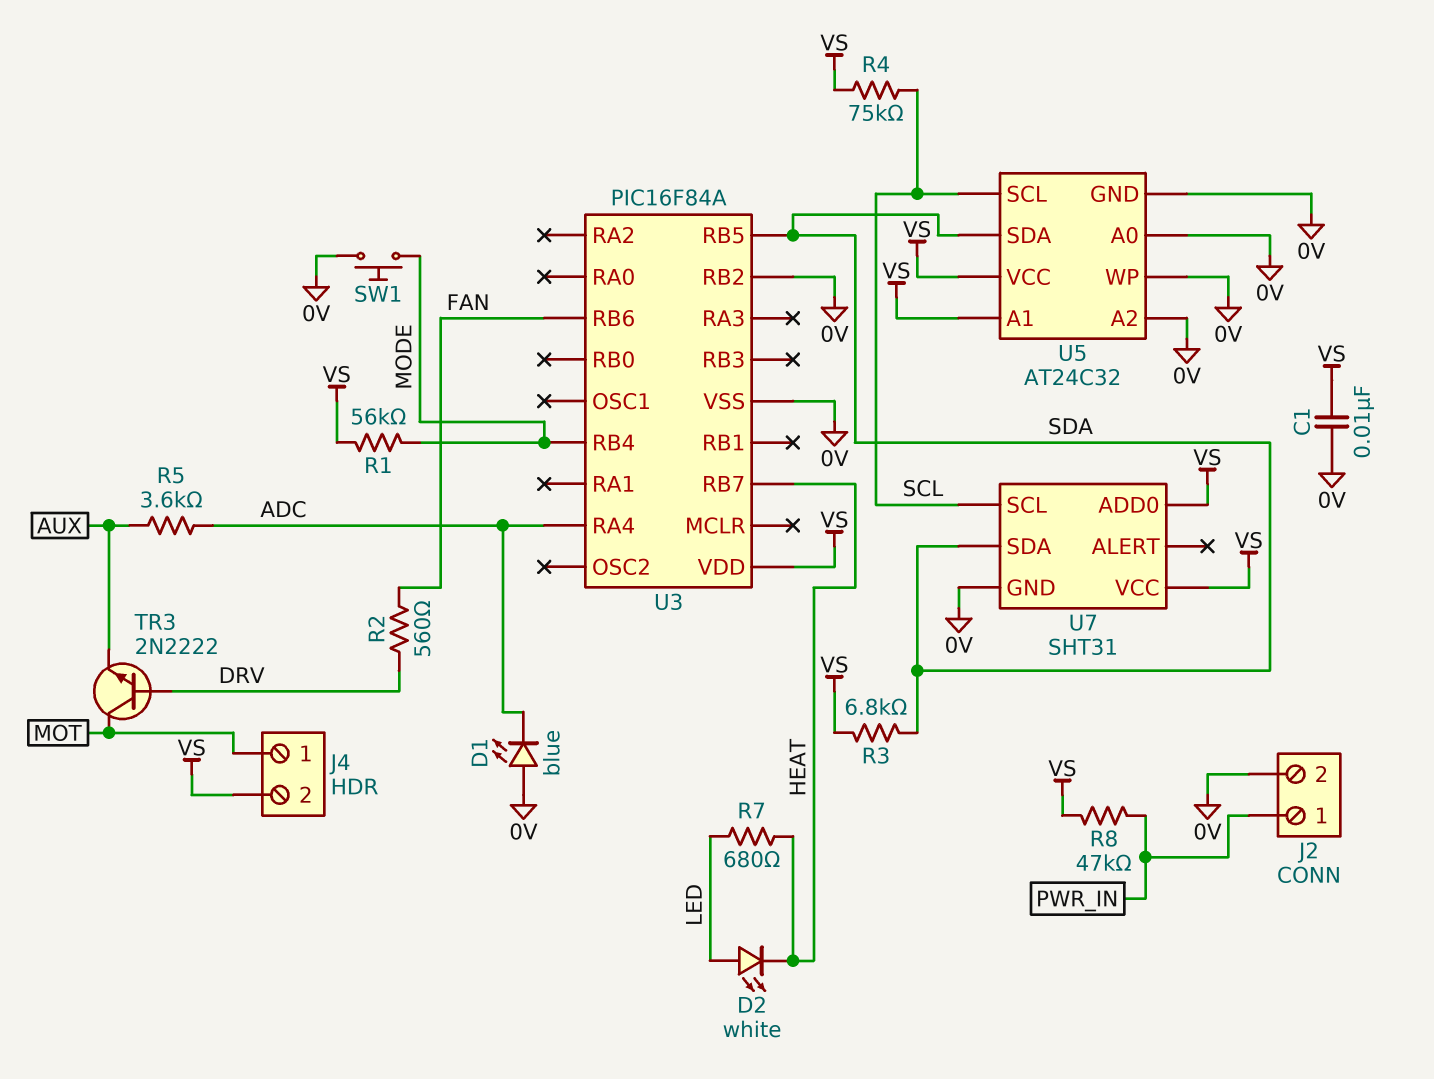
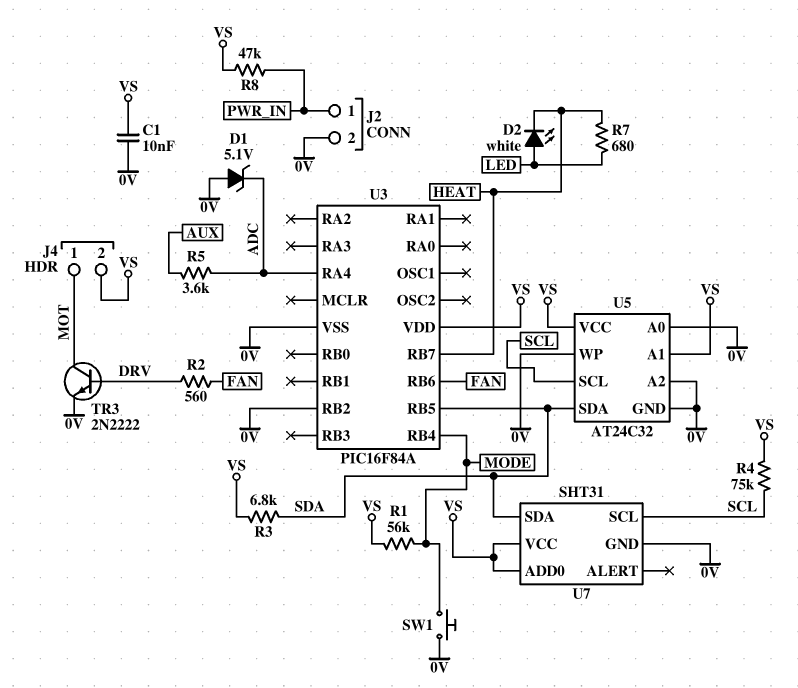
D1: LED blue (A 0V, K ADC) -> zener 5.1V (A 0V, K ADC)
TR3: NPN 2N2222 (B DRV, C MOT, E AUX) -> NPN 2N2222 (B DRV, C MOT, E 0V)

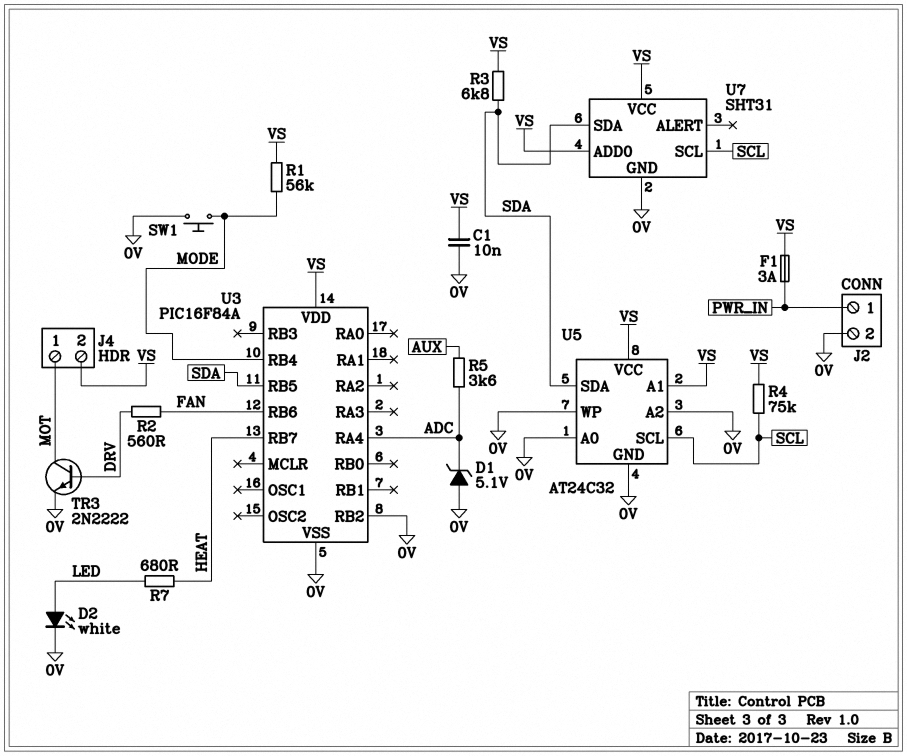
D2: LED white (A LED, K HEAT) -> LED white (A LED, K 0V)
F1: none -> 3A (PWR_IN, VS)
R8: 47k (PWR_IN, VS) -> none

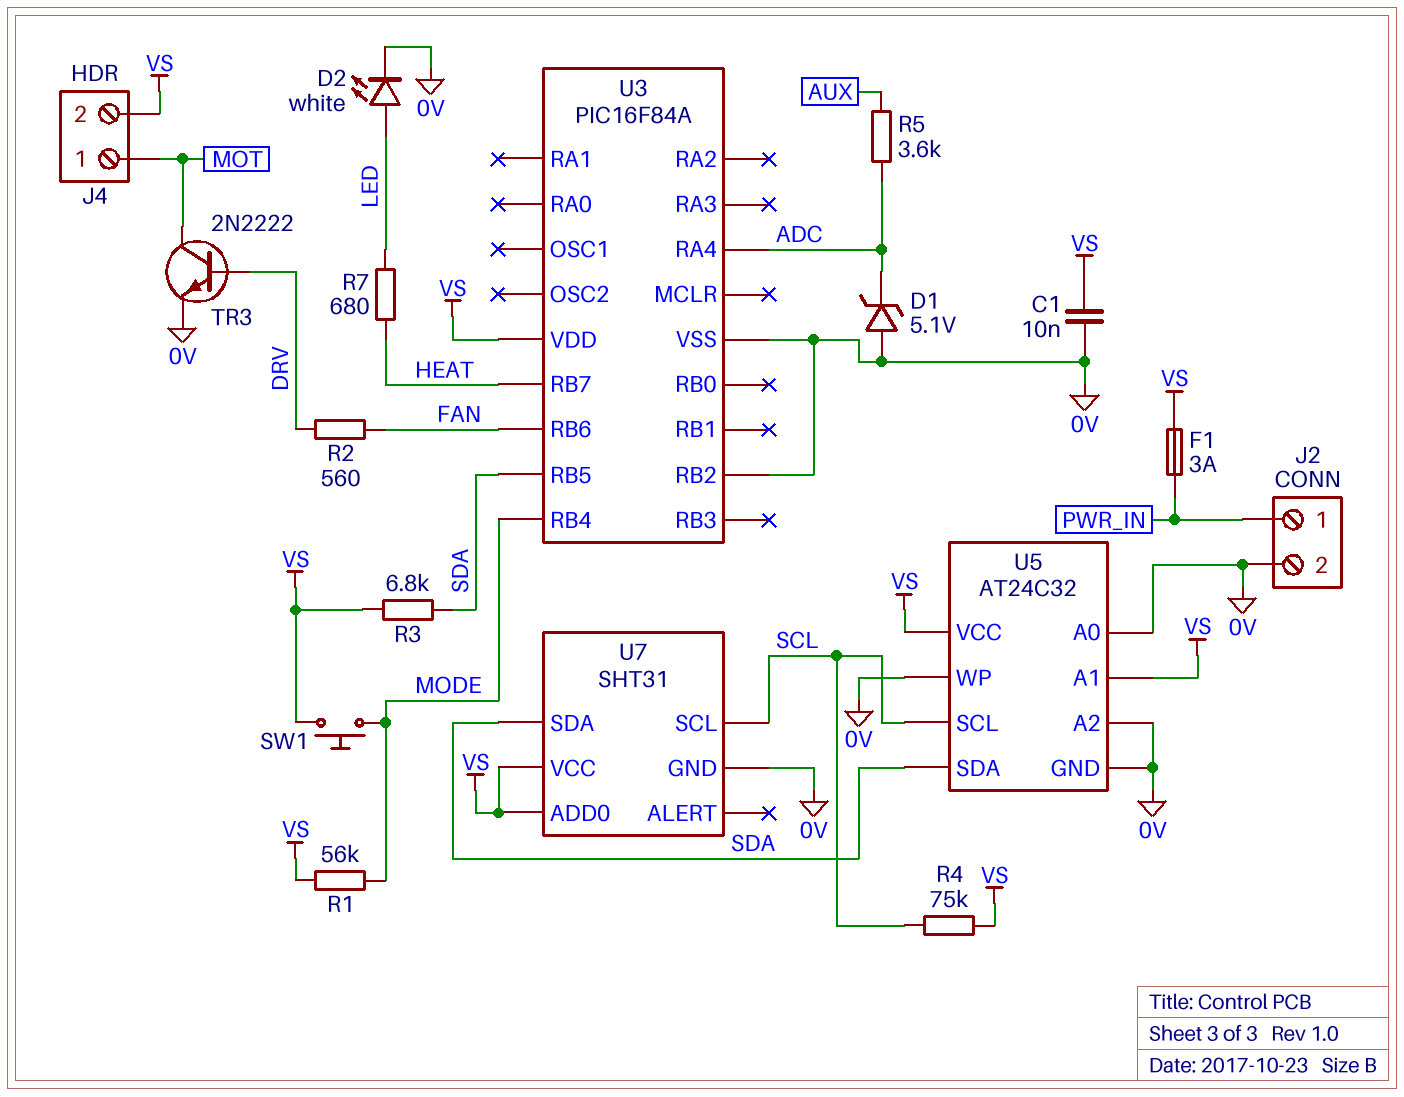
SW1: button (0V, MODE) -> button (MODE, VS)

